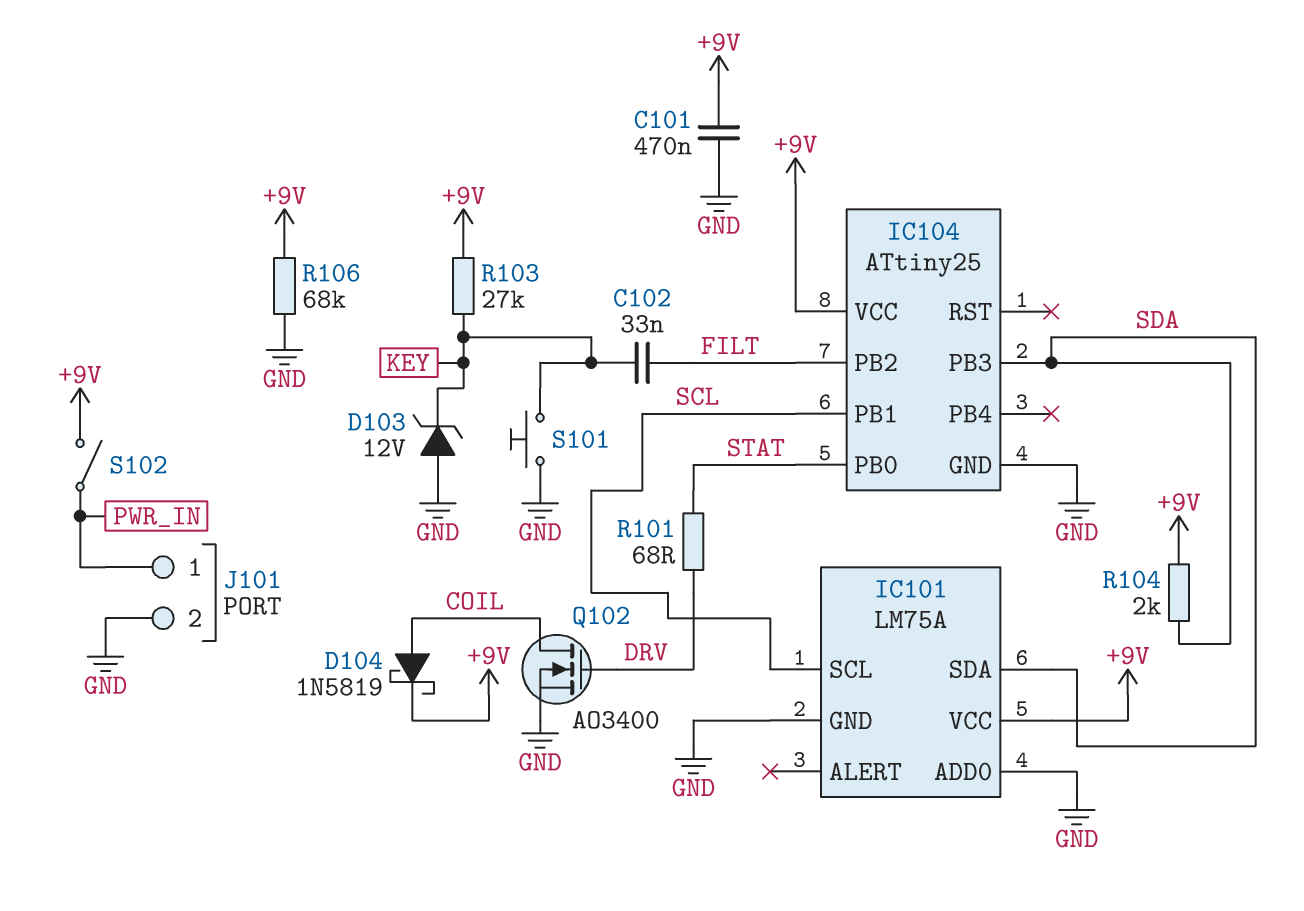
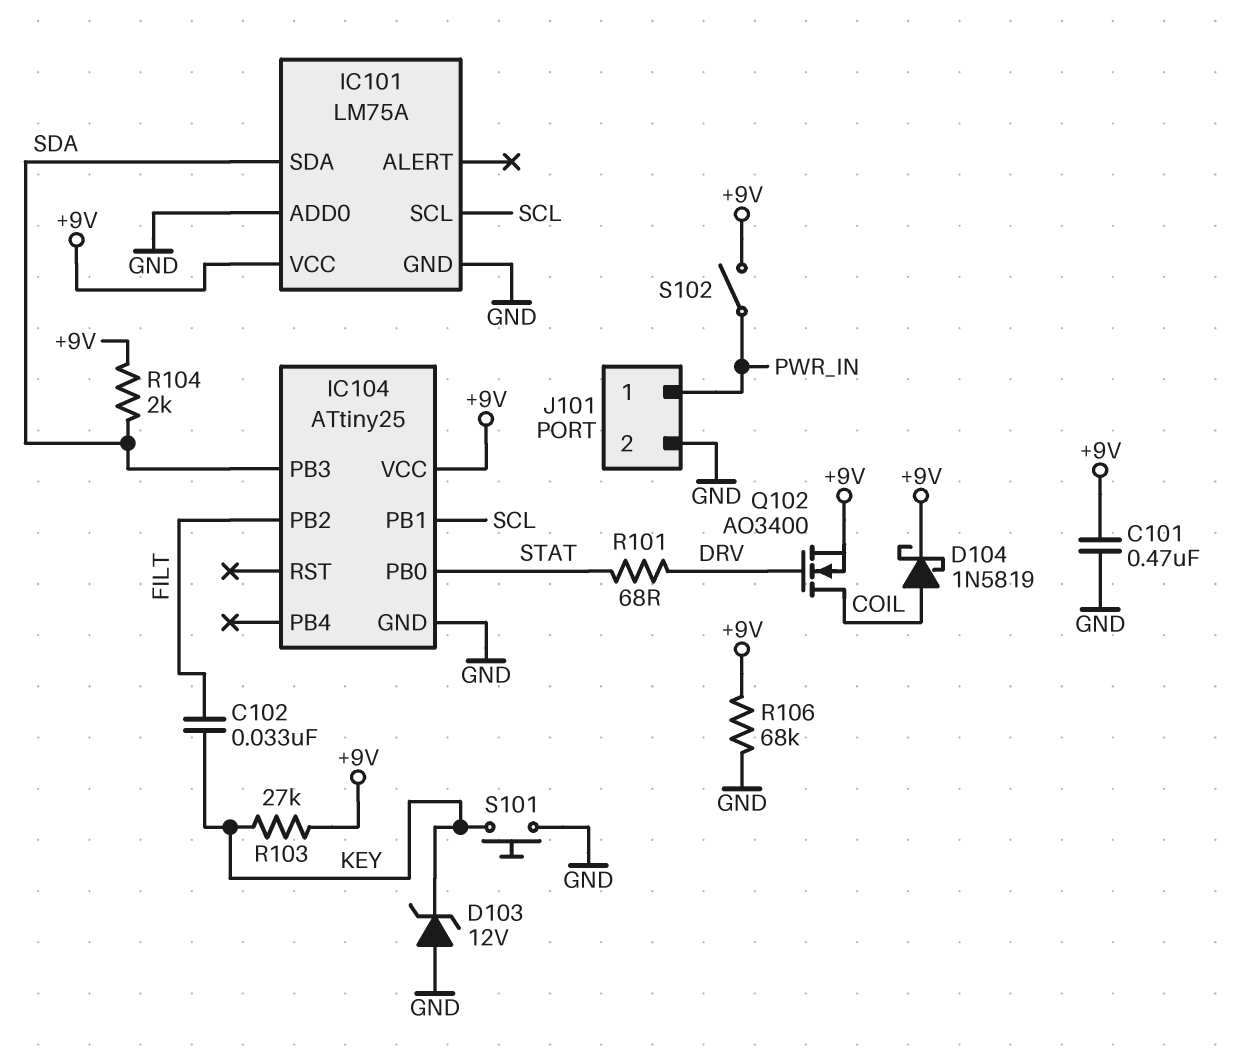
Q102: NMOS AO3400 (G DRV, D COIL, S GND) -> NMOS AO3400 (G DRV, D COIL, S +9V)

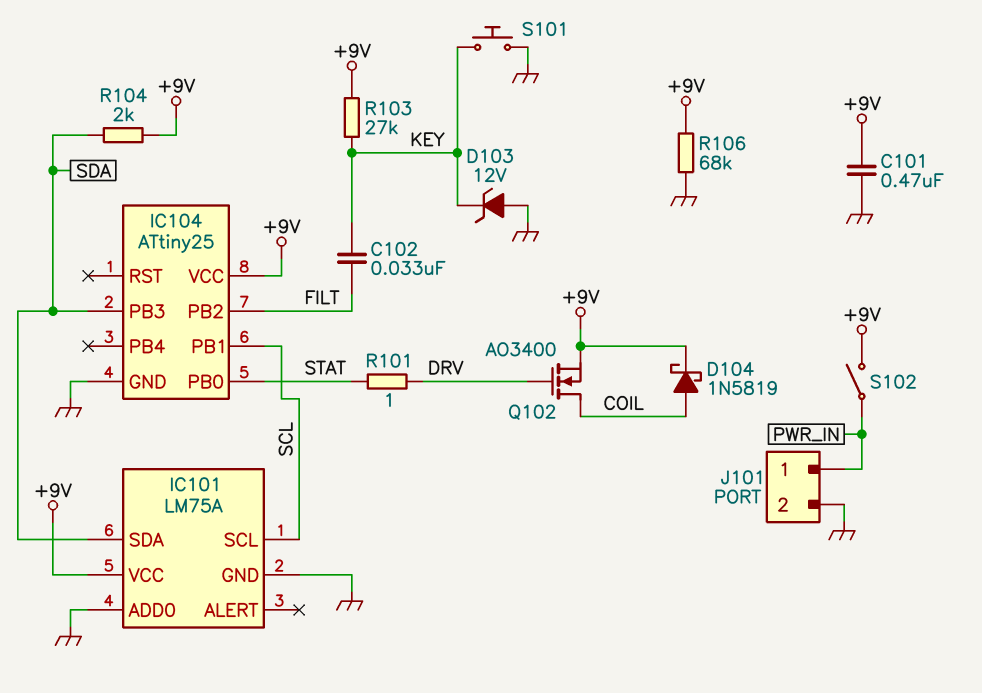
R101: 68 (DRV, STAT) -> 1 (DRV, STAT)

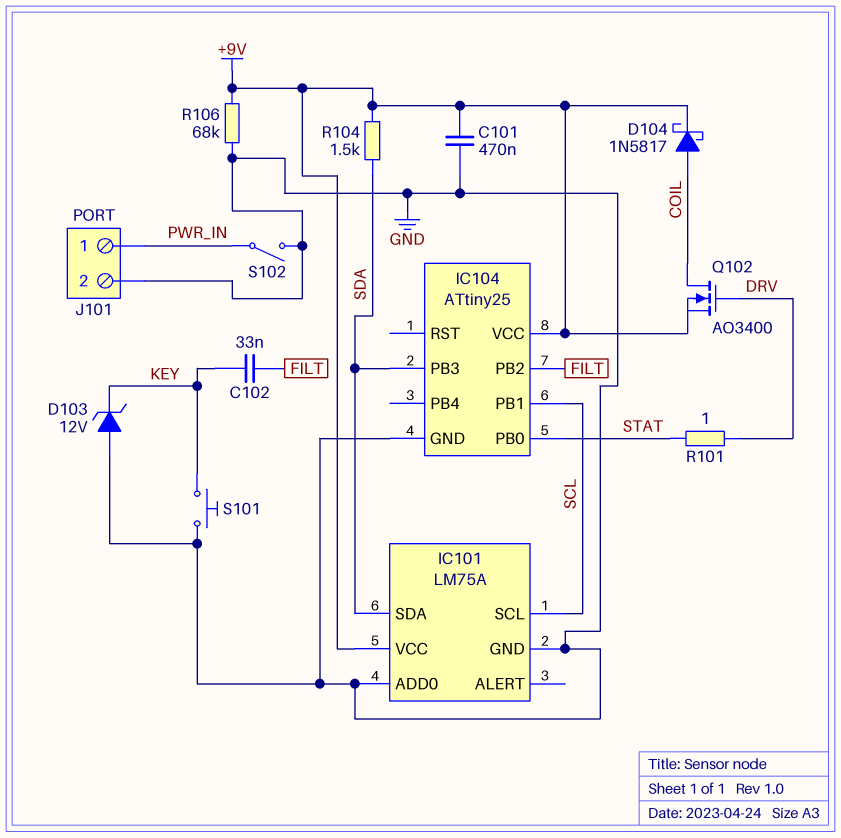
D104: schottky 1N5819 (A COIL, K +9V) -> schottky 1N5817 (A COIL, K +9V)
R103: 27k (+9V, KEY) -> none
R104: 2k (+9V, SDA) -> 1.5k (+9V, SDA)
S102: switch (+9V, PWR_IN) -> switch (GND, PWR_IN)

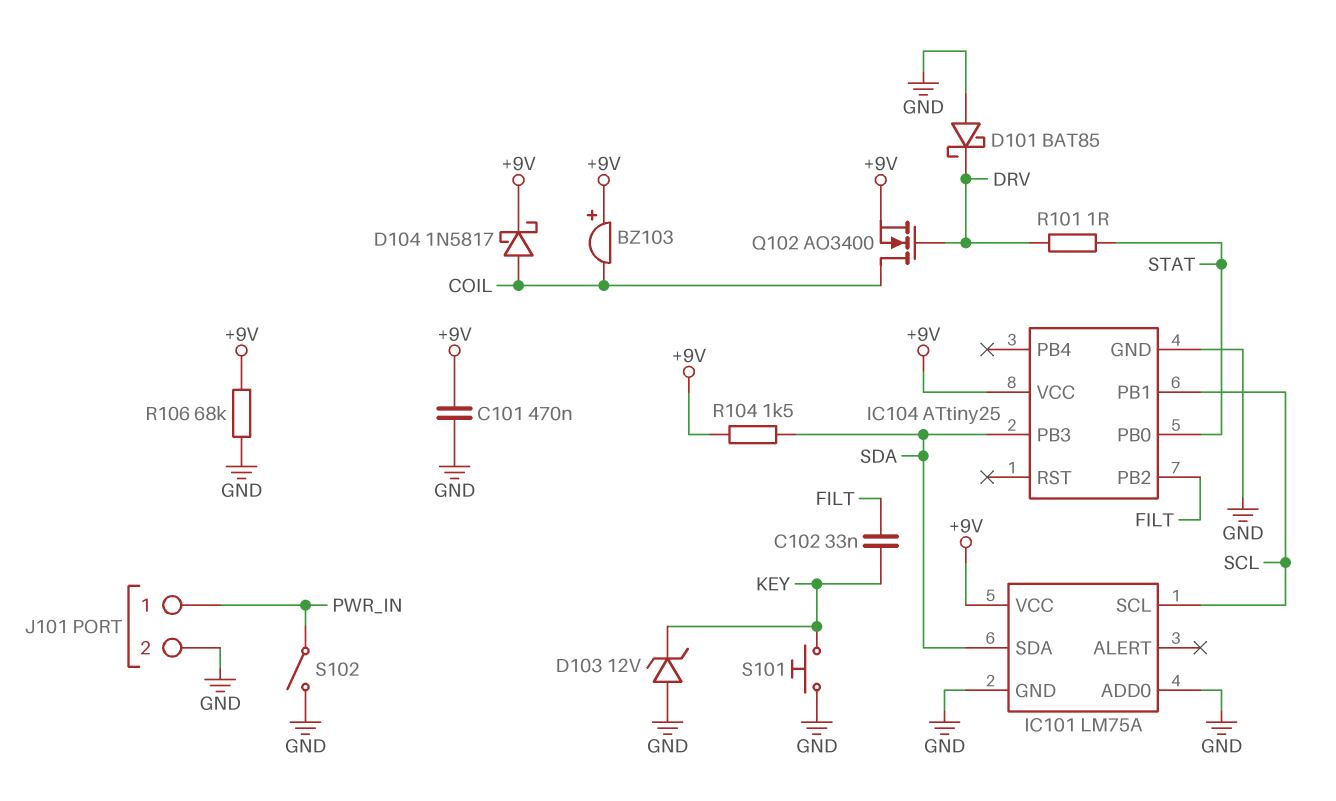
BZ103: none -> buzzer (plus +9V, minus COIL)
D101: none -> schottky BAT85 (A GND, K DRV)

